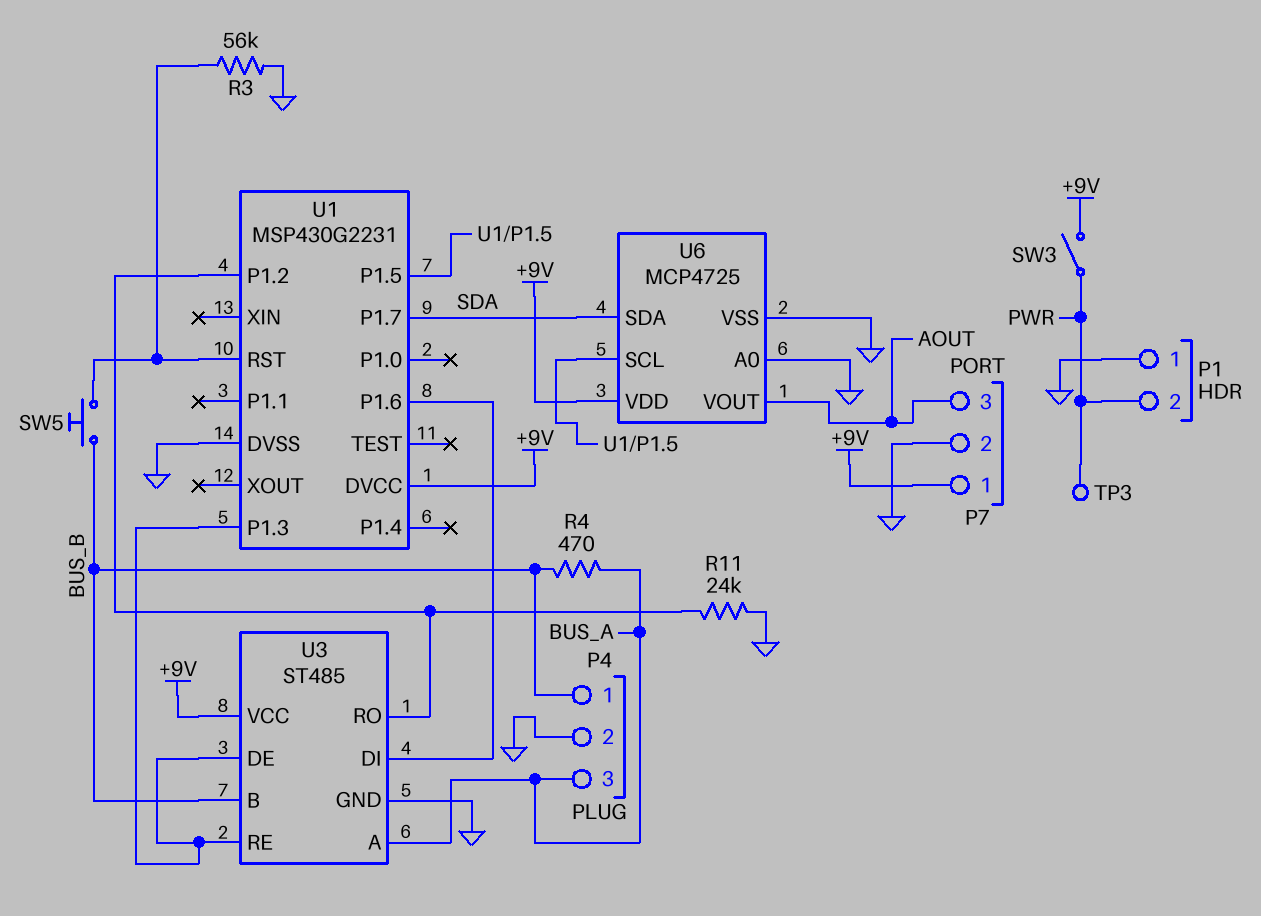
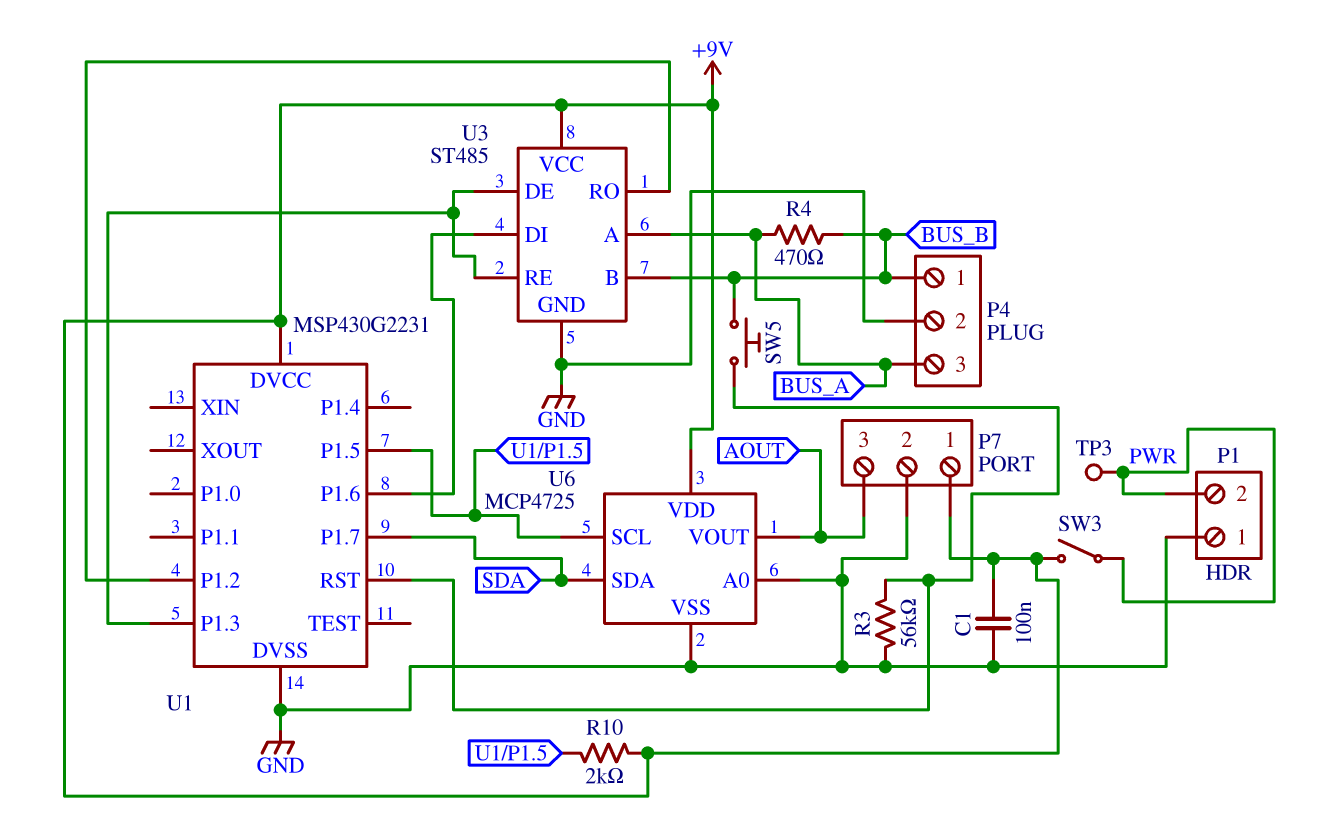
C1: none -> 100nF (+9V, GND)
R10: none -> 2k (+9V, U1/P1.5)
R11: 24k (GND, U1/P1.2) -> none

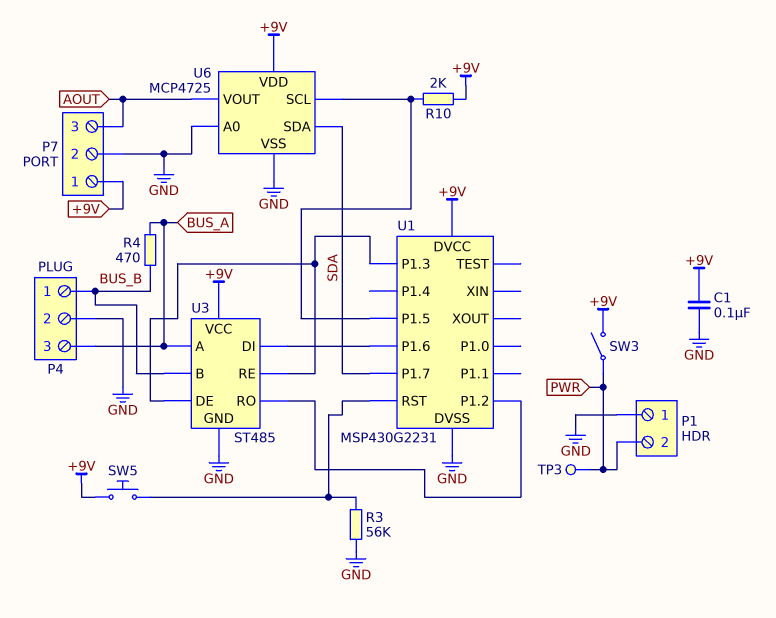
SW5: button (BUS_B, U1/RST) -> button (+9V, U1/RST)

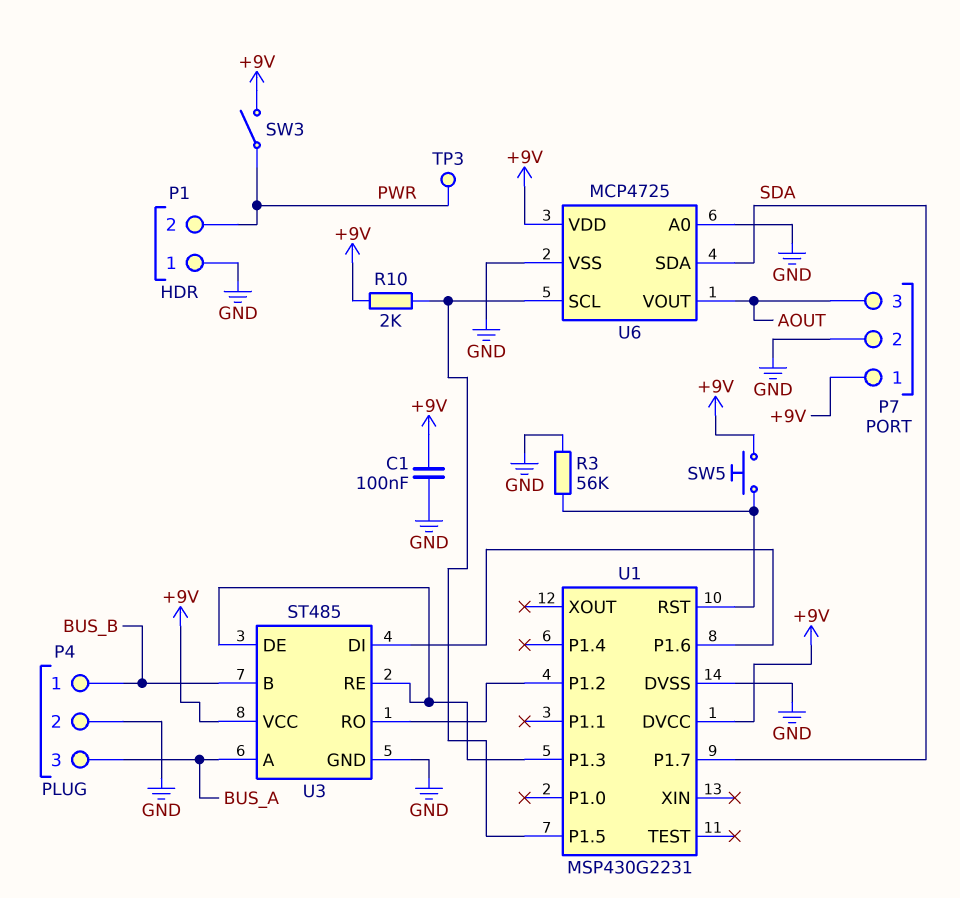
R4: 470 (BUS_A, BUS_B) -> none

